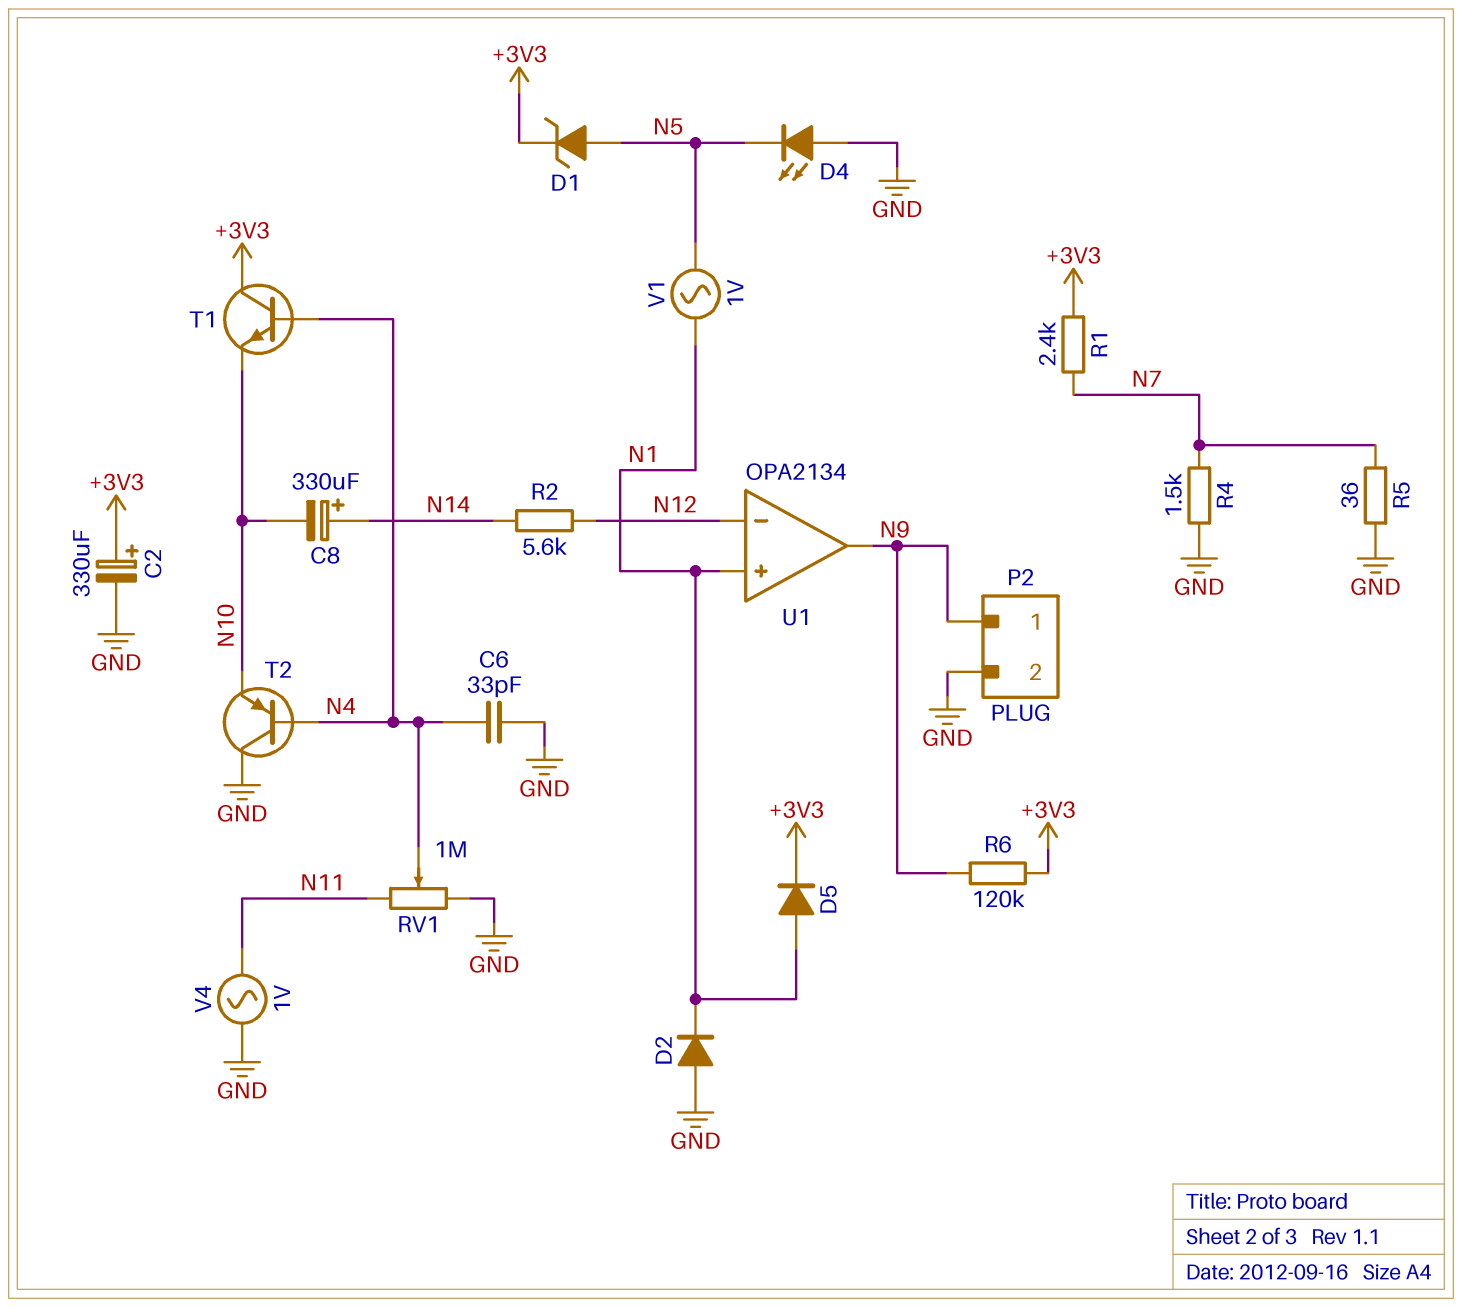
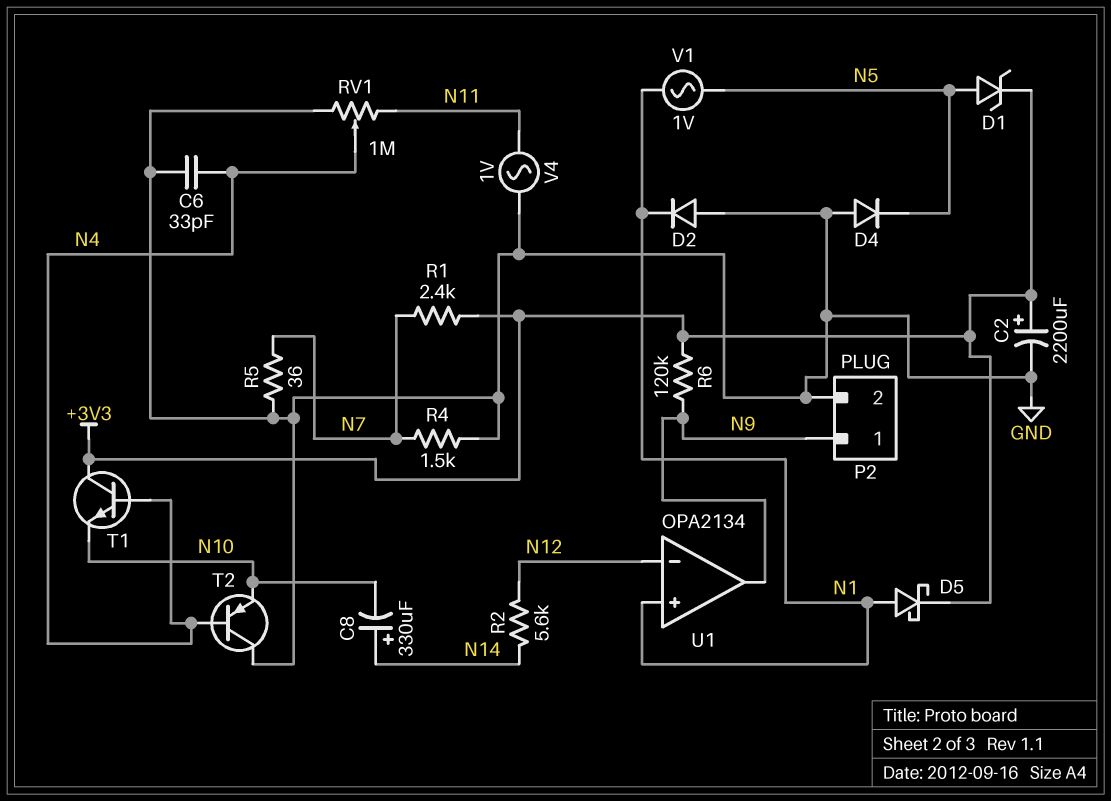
C2: 330uF (plus +3V3, minus GND) -> 2200uF (plus +3V3, minus GND)
D4: LED (A GND, K N5) -> diode (A GND, K N5)
D5: diode (A N1, K +3V3) -> schottky (A N1, K +3V3)

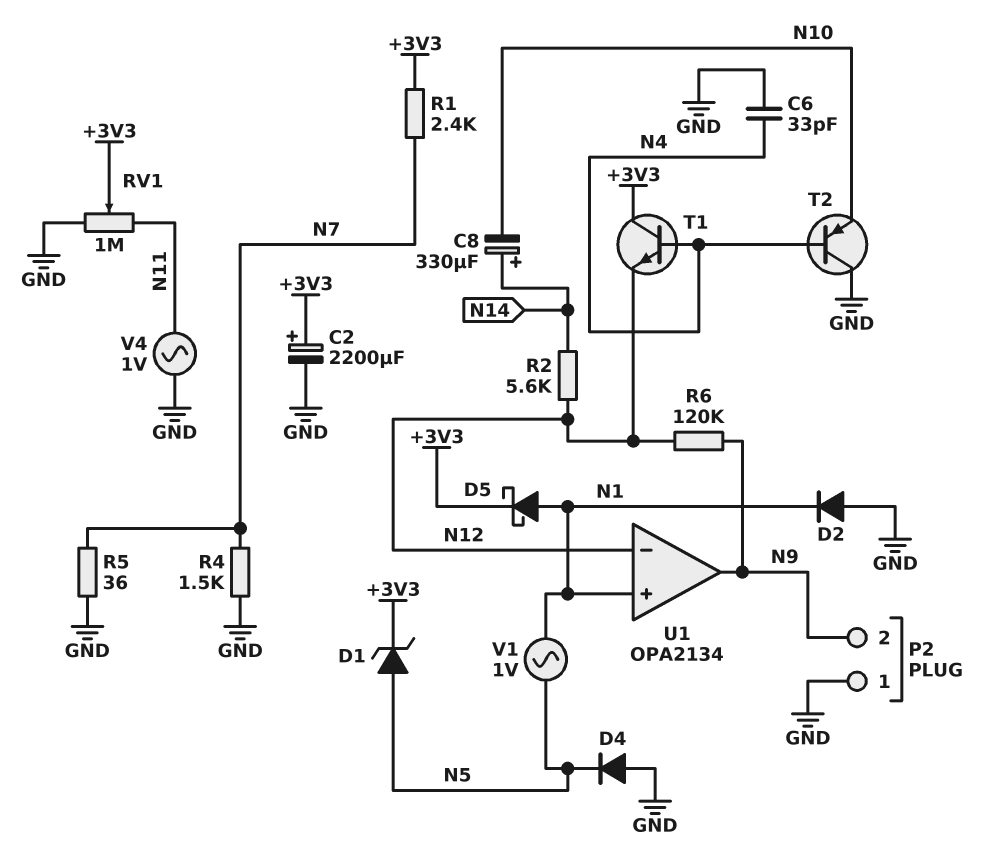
P2 pin 1: N9 -> GND
P2 pin 2: GND -> N9
R6: 120k (+3V3, N9) -> 120k (N9, N12)
RV1: 1M (GND, N11, wiper N4) -> 1M (GND, N11, wiper +3V3)
T1: NPN (B N4, C +3V3, E N10) -> NPN (B N4, C +3V3, E N12)

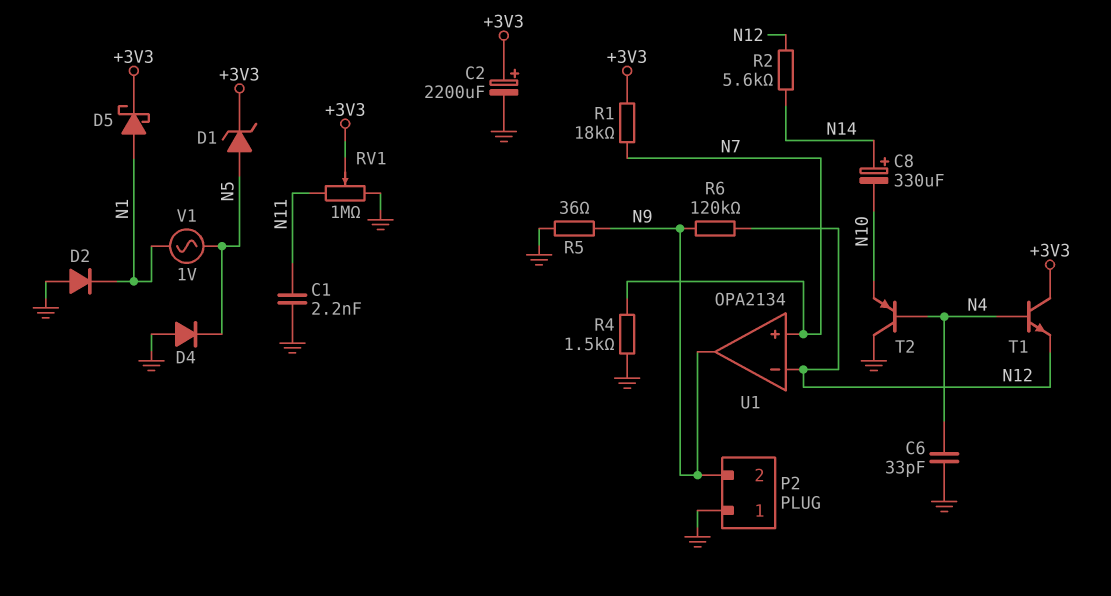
C1: none -> 2.2nF (GND, N11)
R1: 2.4k (+3V3, N7) -> 18k (+3V3, N7)
R5: 36 (GND, N7) -> 36 (GND, N9)
U1 pin in+: N1 -> N7
V4: AC 1V (GND, N11) -> none

